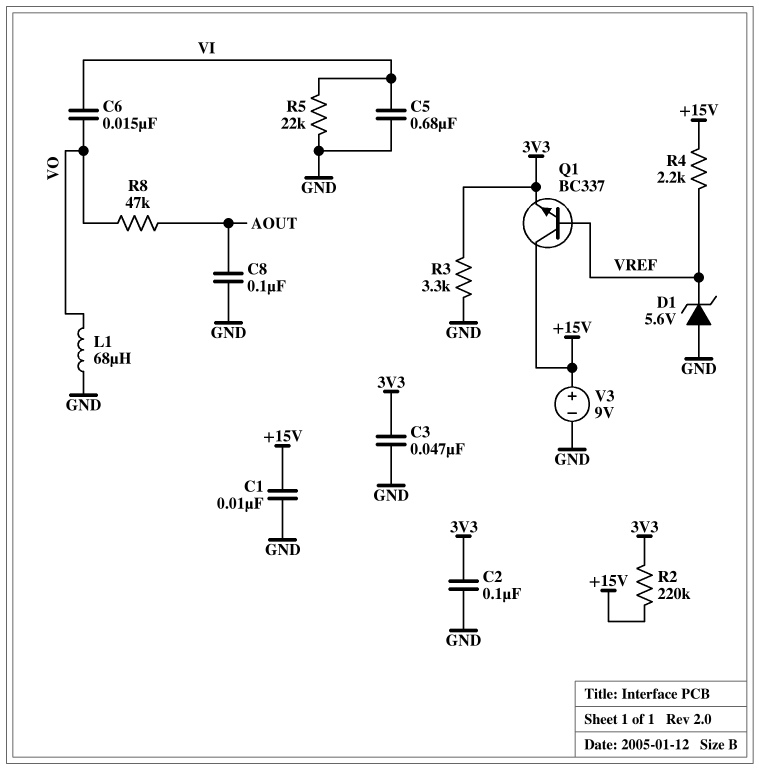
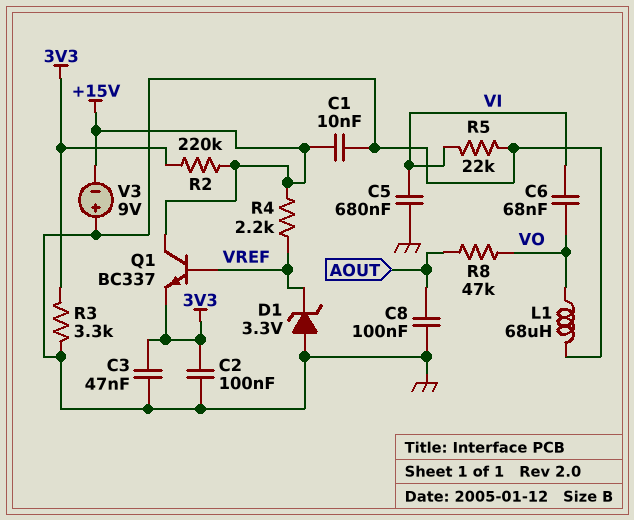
C6: 15nF (VI, VO) -> 68nF (VI, VO)
D1: zener 5.6V (A GND, K VREF) -> zener 3.3V (A GND, K VREF)
V3: 9V (plus +15V, minus GND) -> 9V (plus GND, minus +15V)

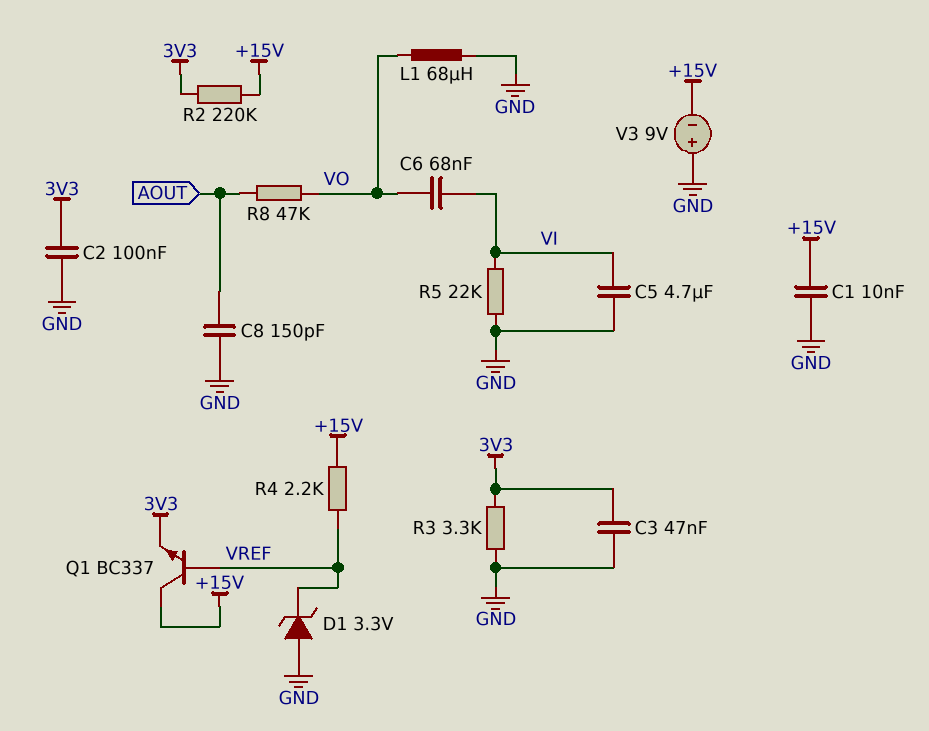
C5: 680nF (GND, VI) -> 4.7uF (GND, VI)
C8: 100nF (AOUT, GND) -> 150pF (AOUT, GND)

